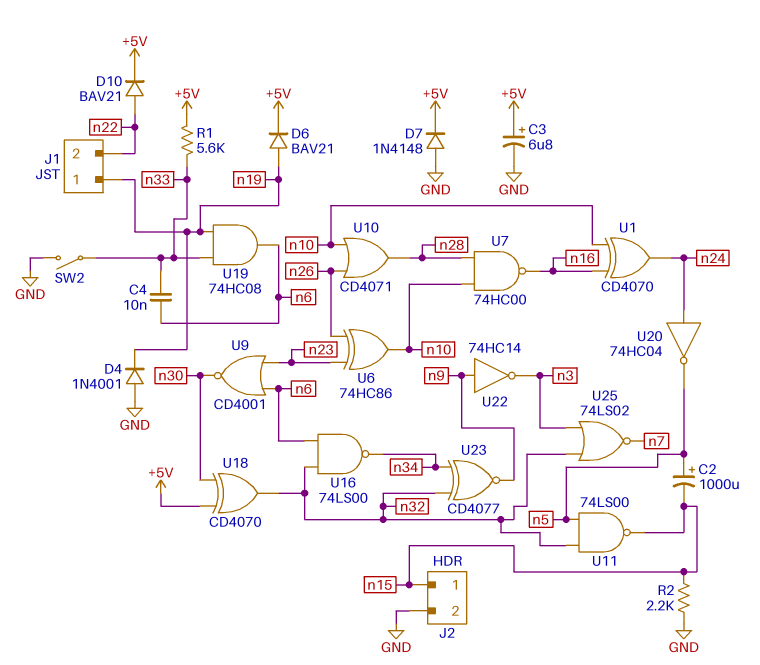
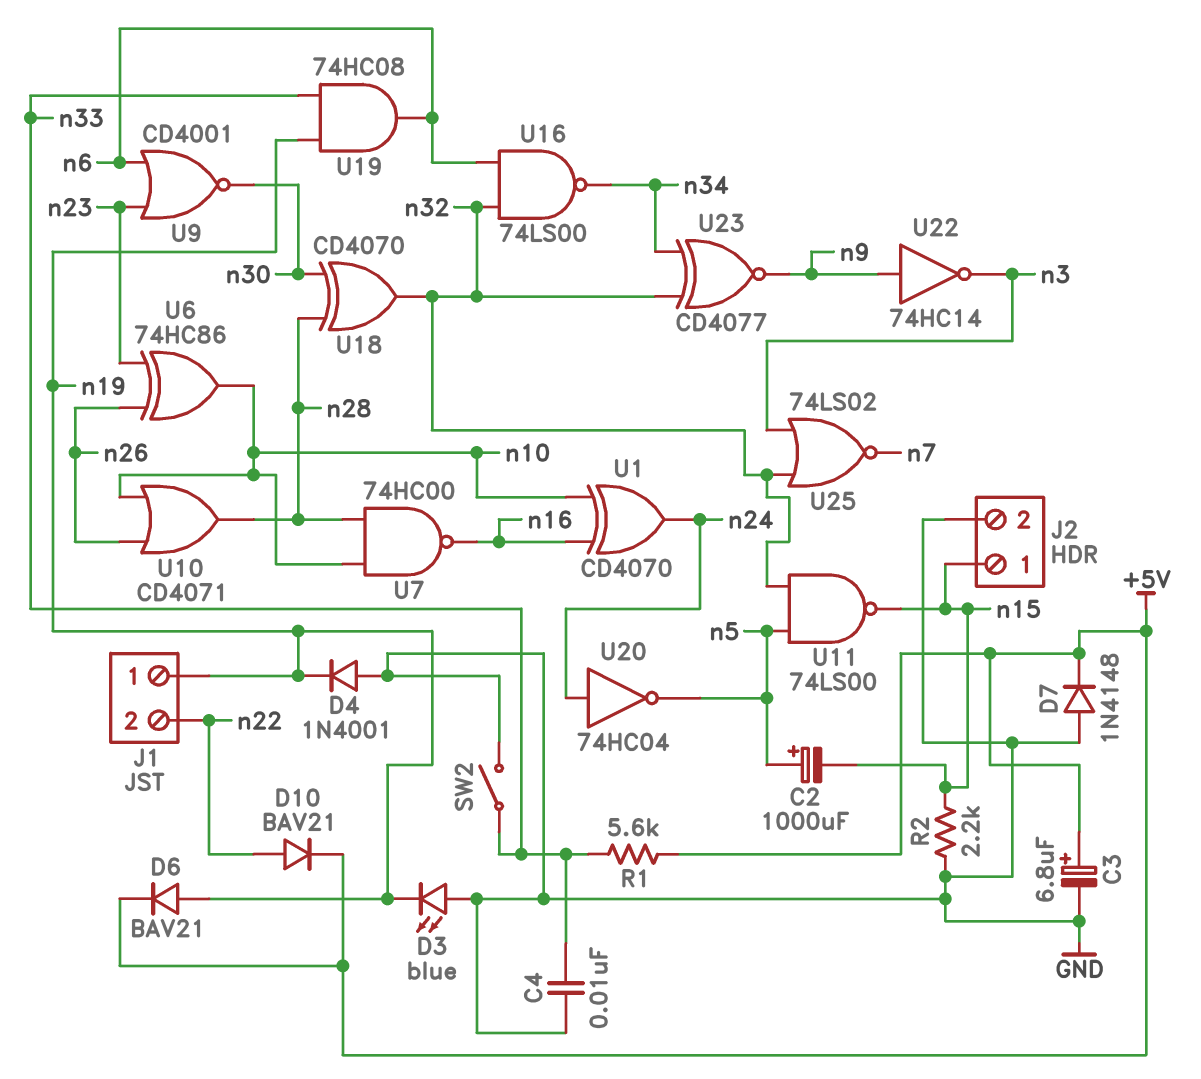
C4: 10nF (n6, n33) -> 10nF (GND, n33)
D3: none -> LED blue (A GND, K n19)
U18: XOR CD4070 (in +5V, in n30, out n32) -> XOR CD4070 (in n28, in n30, out n32)

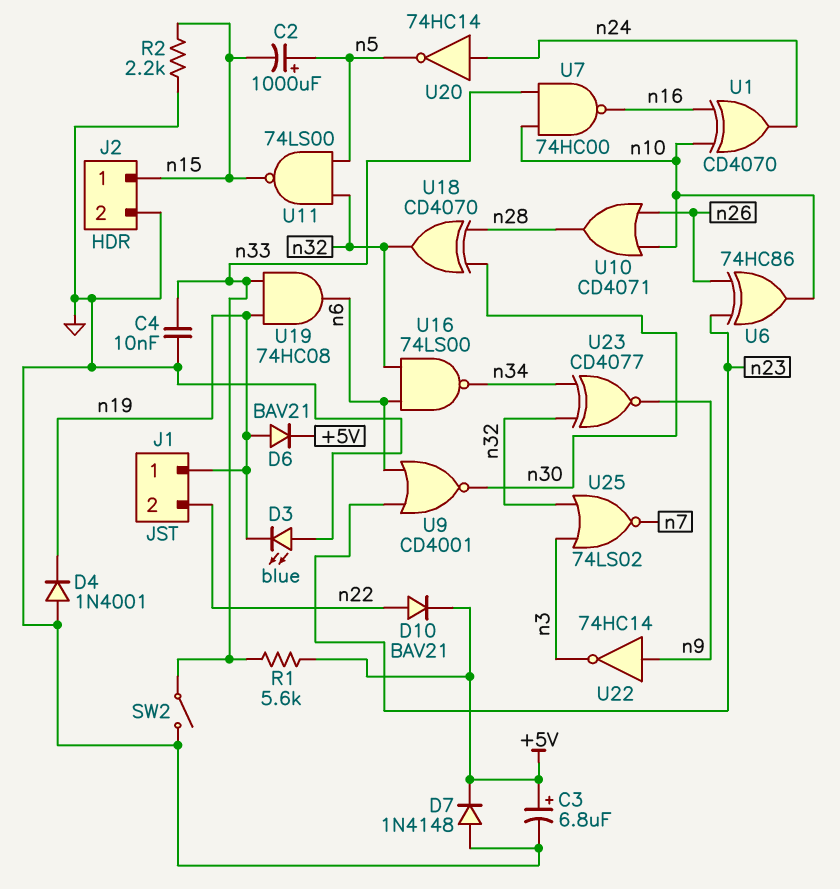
U7: NAND 74HC00 (in n10, in n28, out n16) -> NAND 74HC00 (in n10, in n33, out n16)
U20: NOT 74HC04 (in n24, out n5) -> NOT 74HC14 (in n24, out n5)

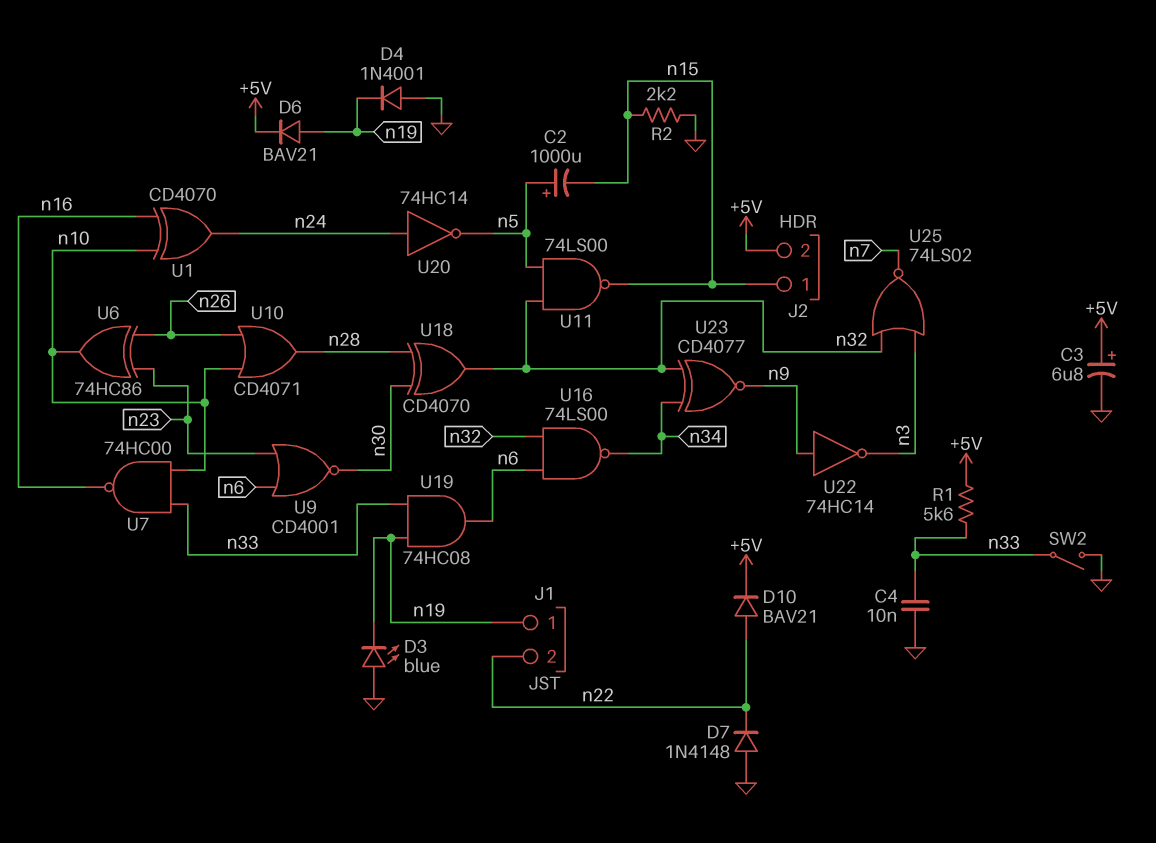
D7: diode 1N4148 (A GND, K +5V) -> diode 1N4148 (A GND, K n22)
J2 pin 2: GND -> +5V

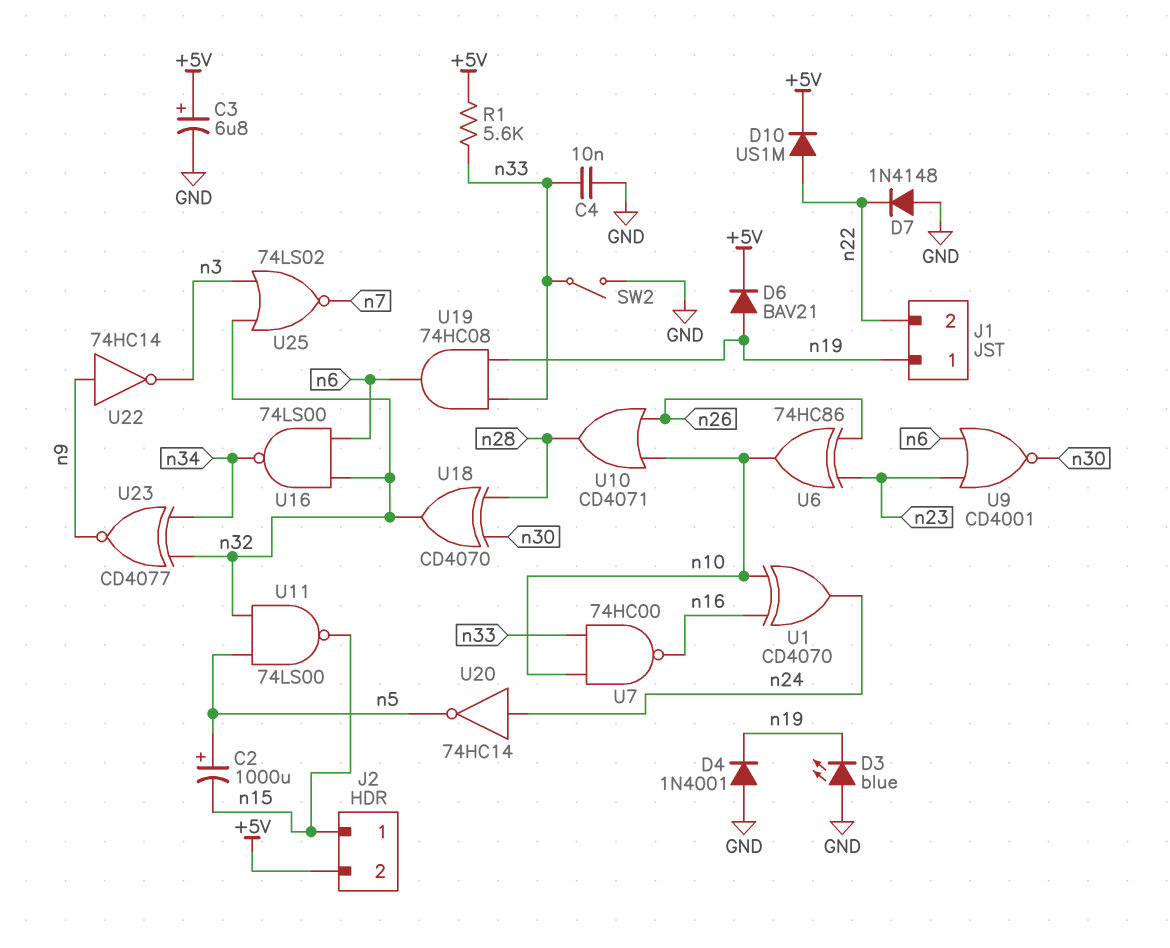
D10: diode BAV21 (A n22, K +5V) -> diode US1M (A n22, K +5V)
R2: 2.2k (GND, n15) -> none

